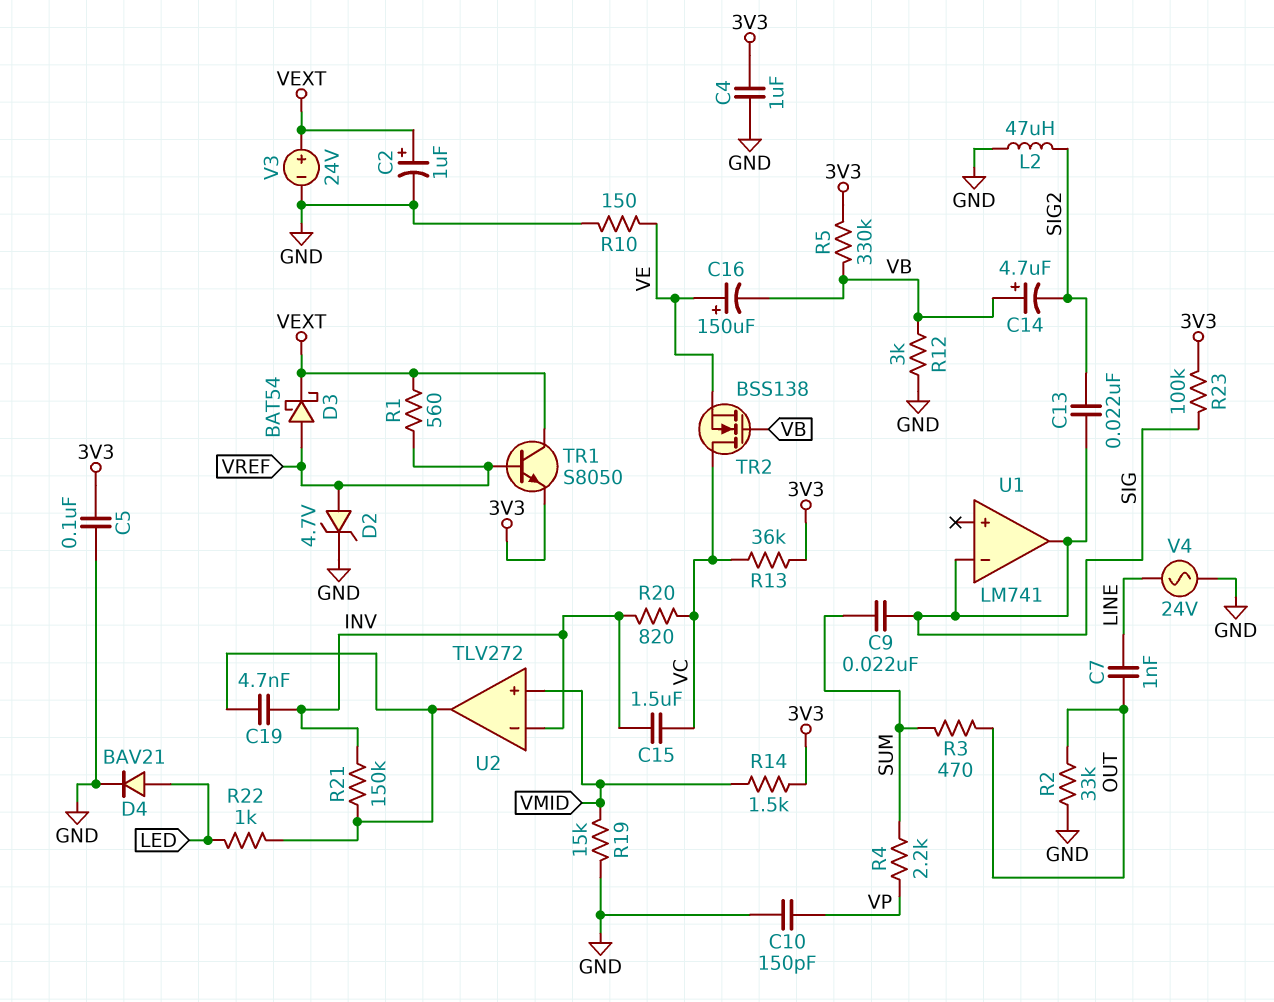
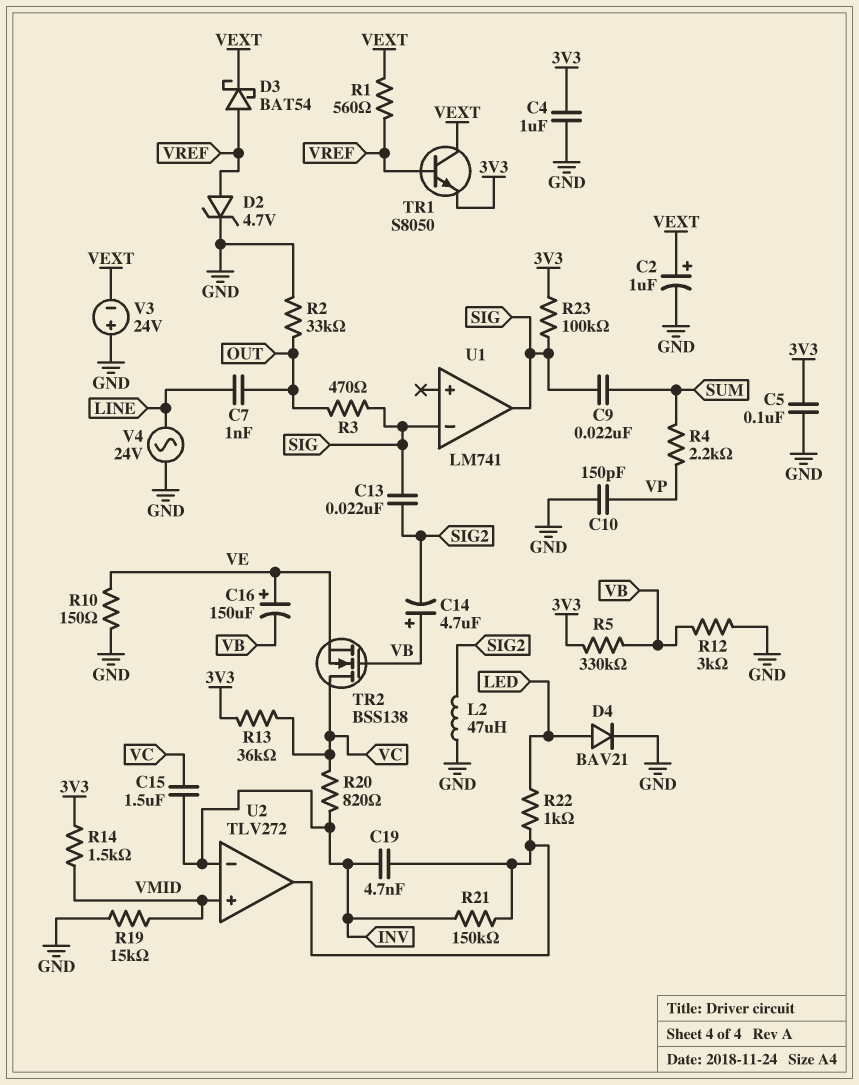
R3: 470 (OUT, SUM) -> 470 (OUT, SIG)
V3: 24V (plus VEXT, minus GND) -> 24V (plus GND, minus VEXT)

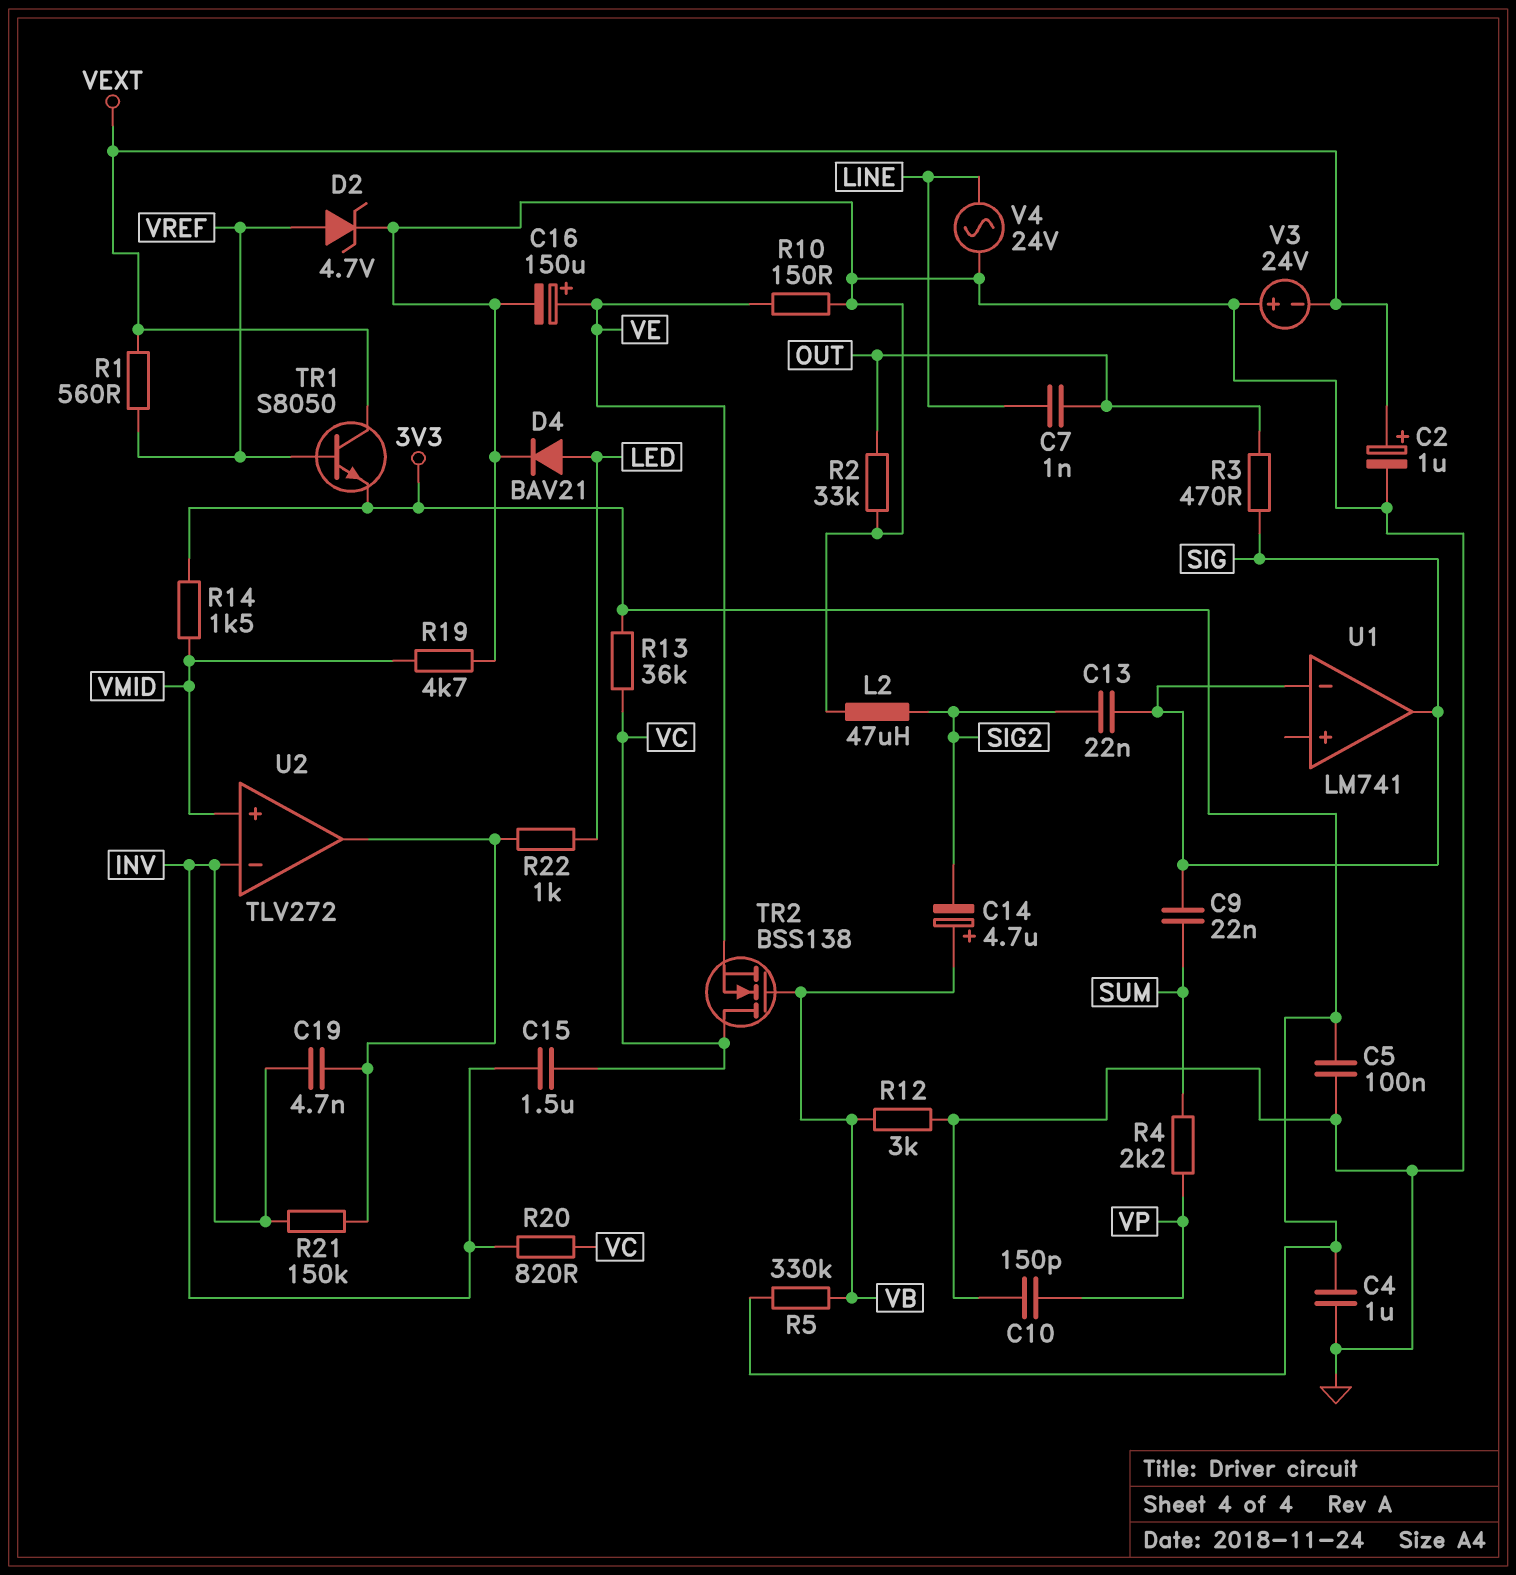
C16: 150uF (plus VE, minus VB) -> 150uF (plus VE, minus GND)
D3: schottky BAT54 (A VREF, K VEXT) -> none
R19: 15k (GND, VMID) -> 4.7k (GND, VMID)
R23: 100k (3V3, SIG) -> none

